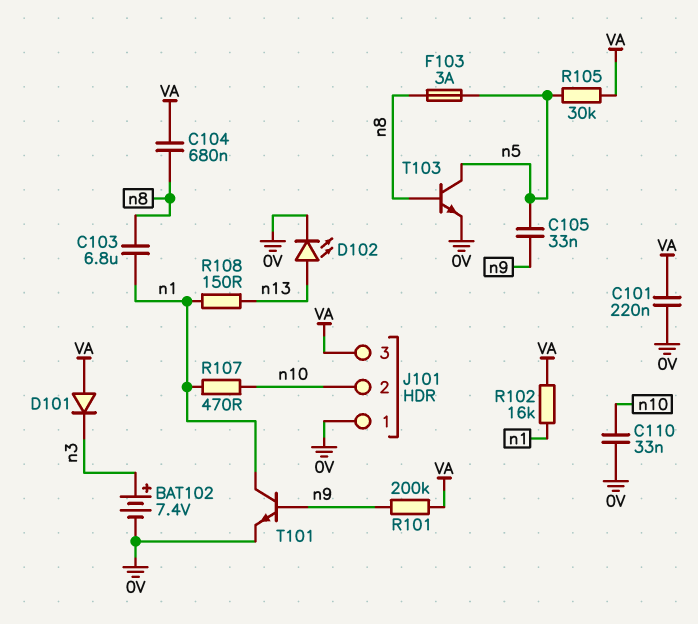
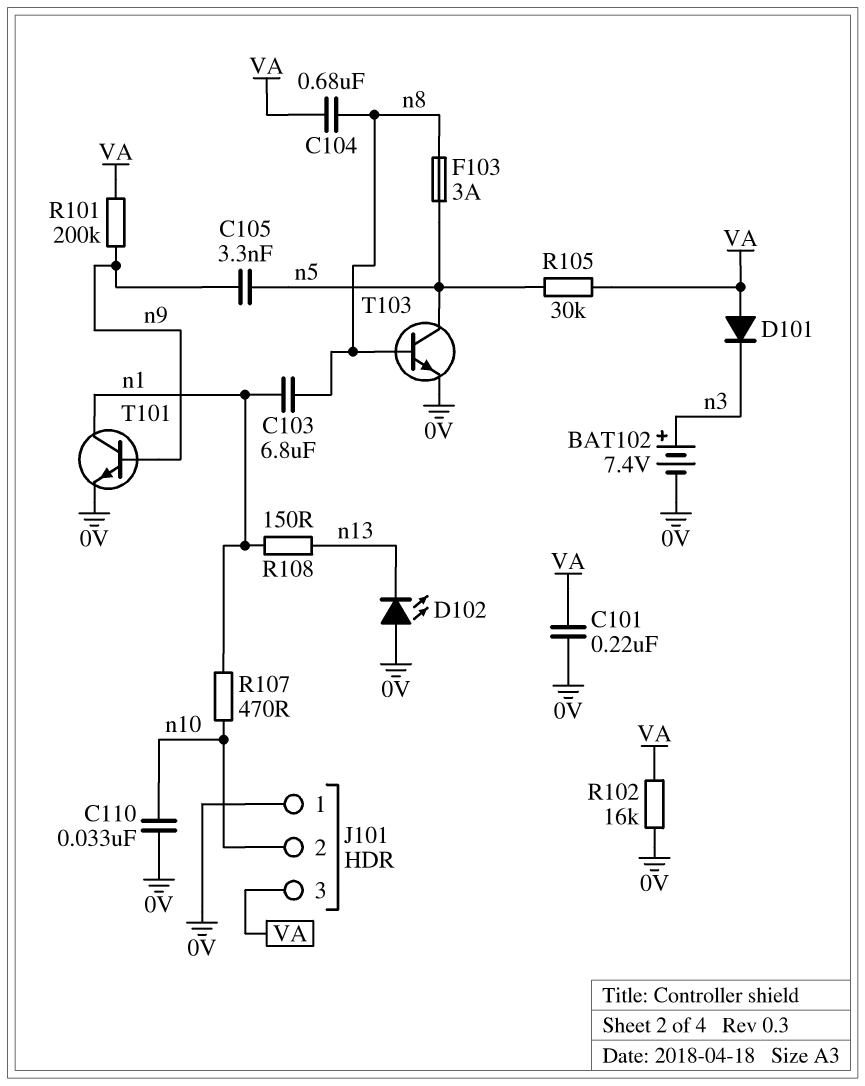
C105: 33nF (n5, n9) -> 3.3nF (n5, n9)
D102: LED (A n13, K 0V) -> LED (A 0V, K n13)
R102: 16k (VA, n1) -> 16k (0V, VA)

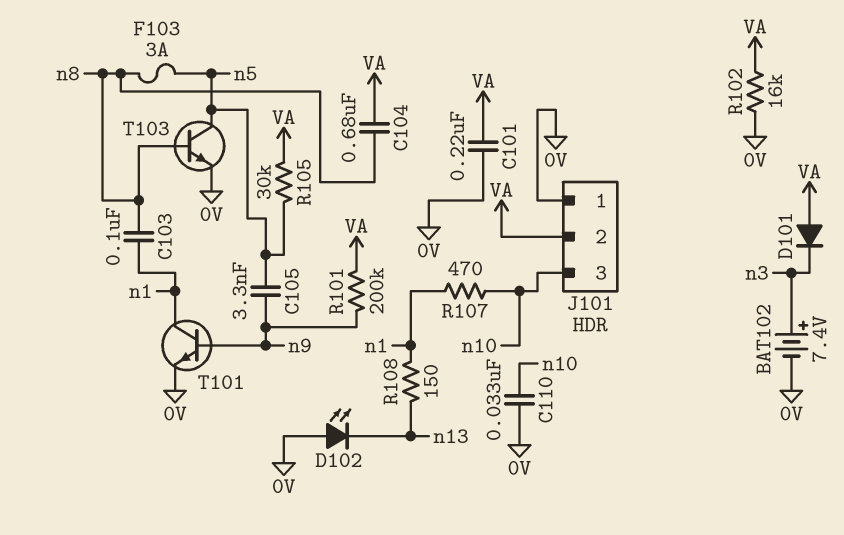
C103: 6.8uF (n1, n8) -> 100nF (n1, n8)
J101 pin 2: n10 -> VA
J101 pin 3: VA -> n10

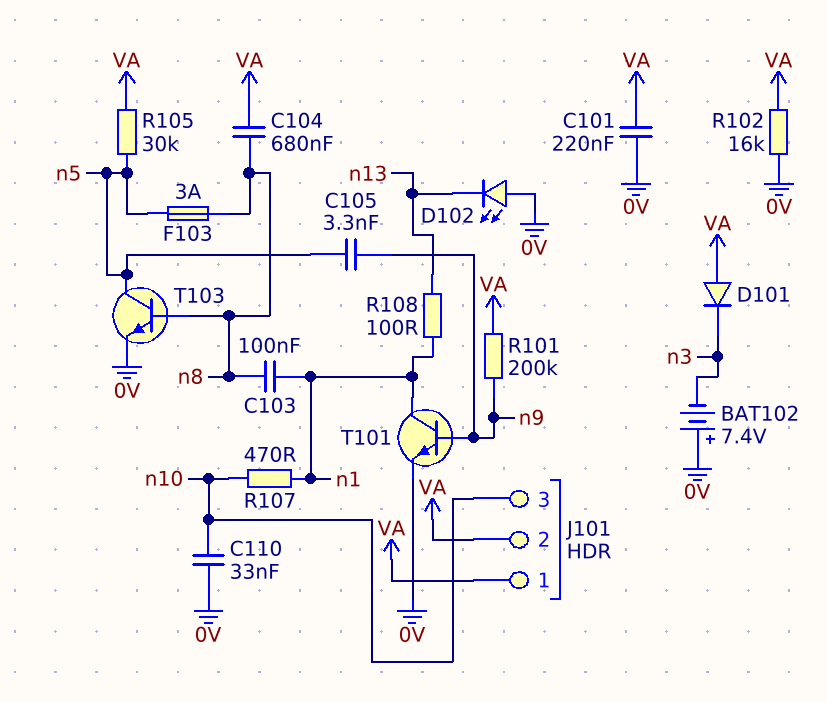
BAT102: 7.4V (plus n3, minus 0V) -> 7.4V (plus 0V, minus n3)
J101 pin 1: 0V -> VA
R108: 150 (n1, n13) -> 100 (n1, n13)

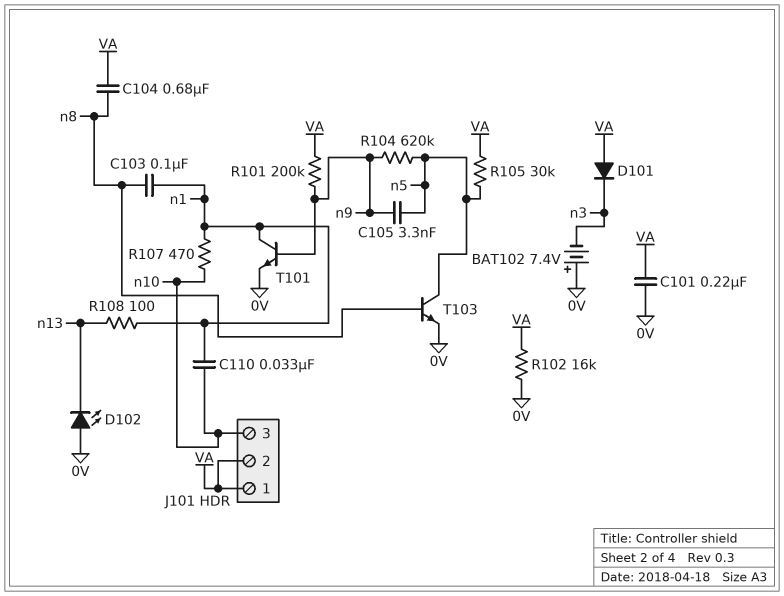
C110: 33nF (0V, n10) -> 33nF (n1, n10)
F103: 3A (n5, n8) -> none
R104: none -> 620k (n5, n9)

